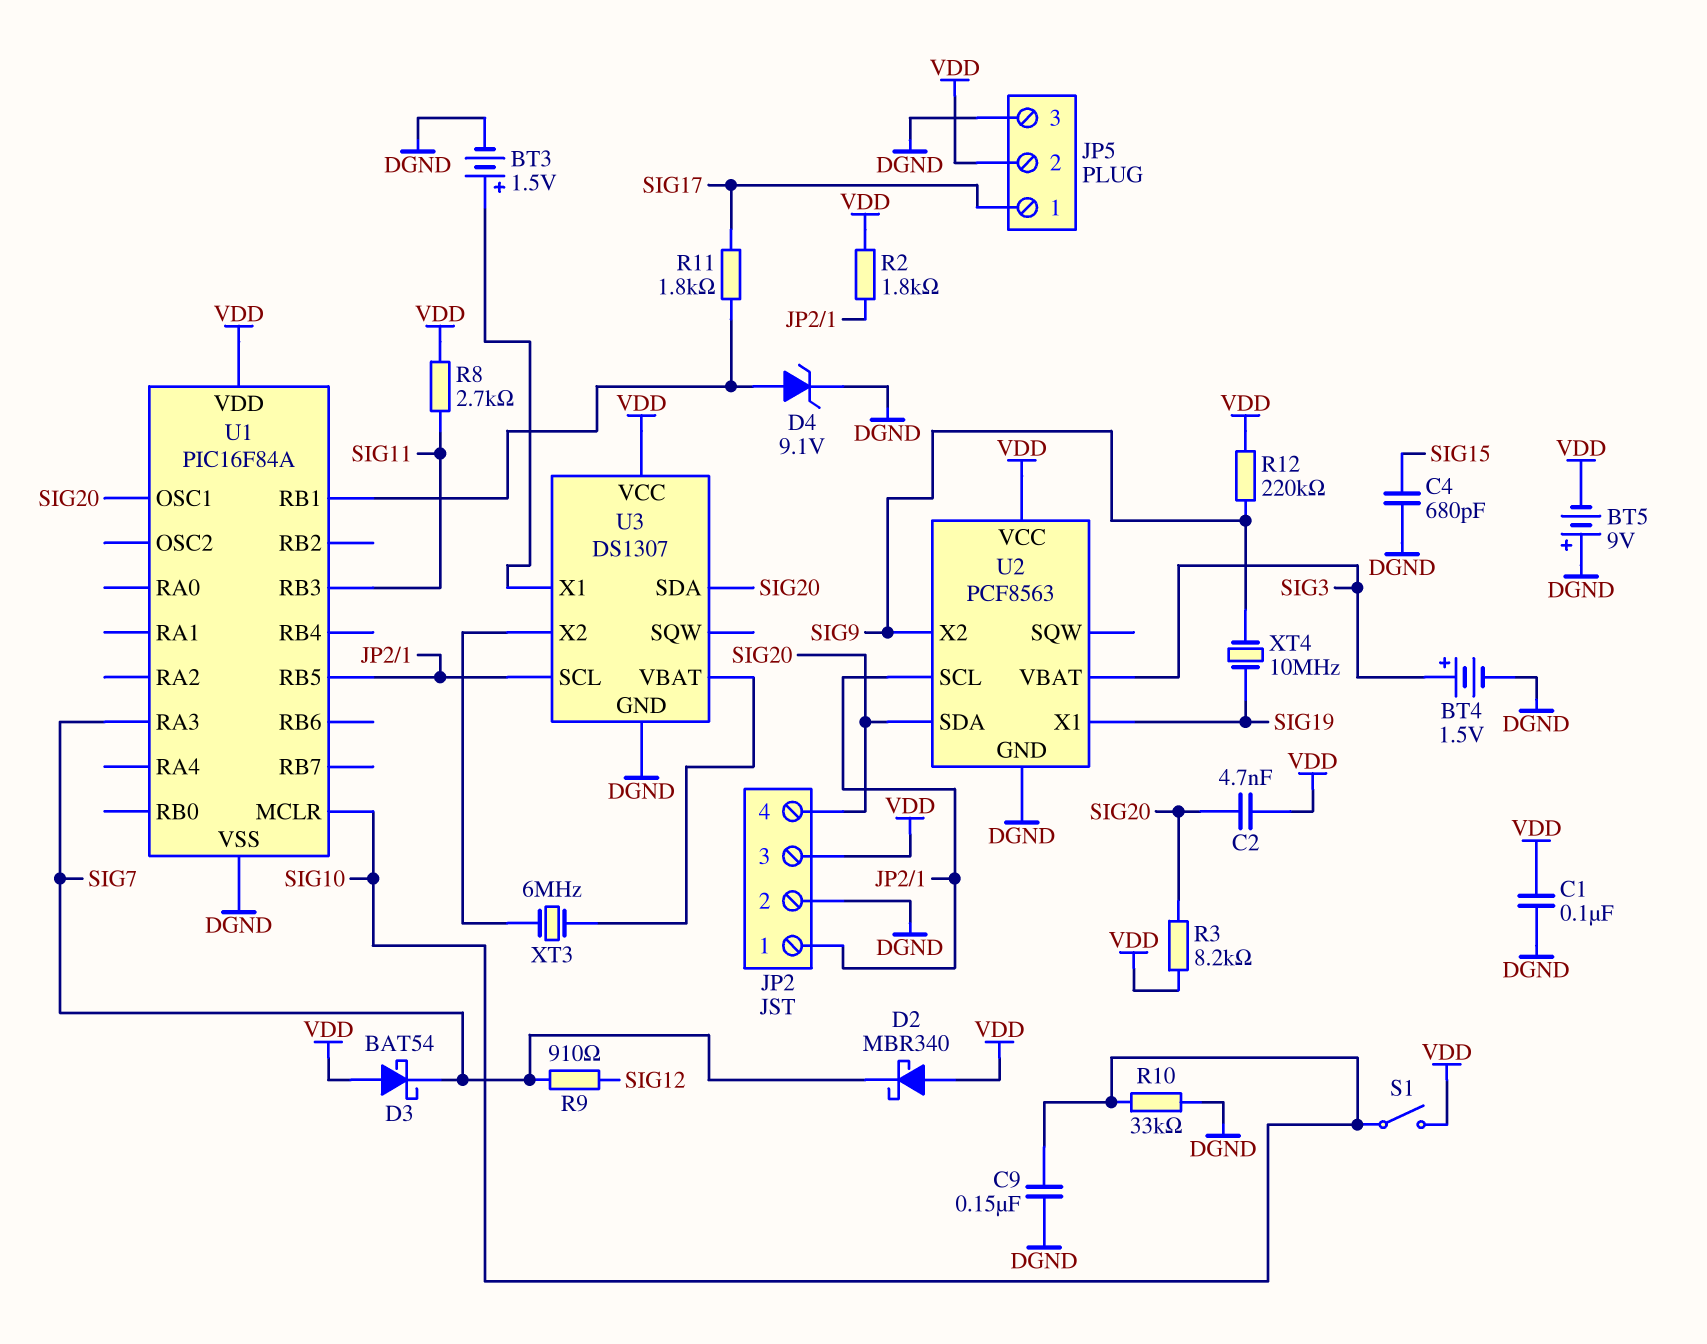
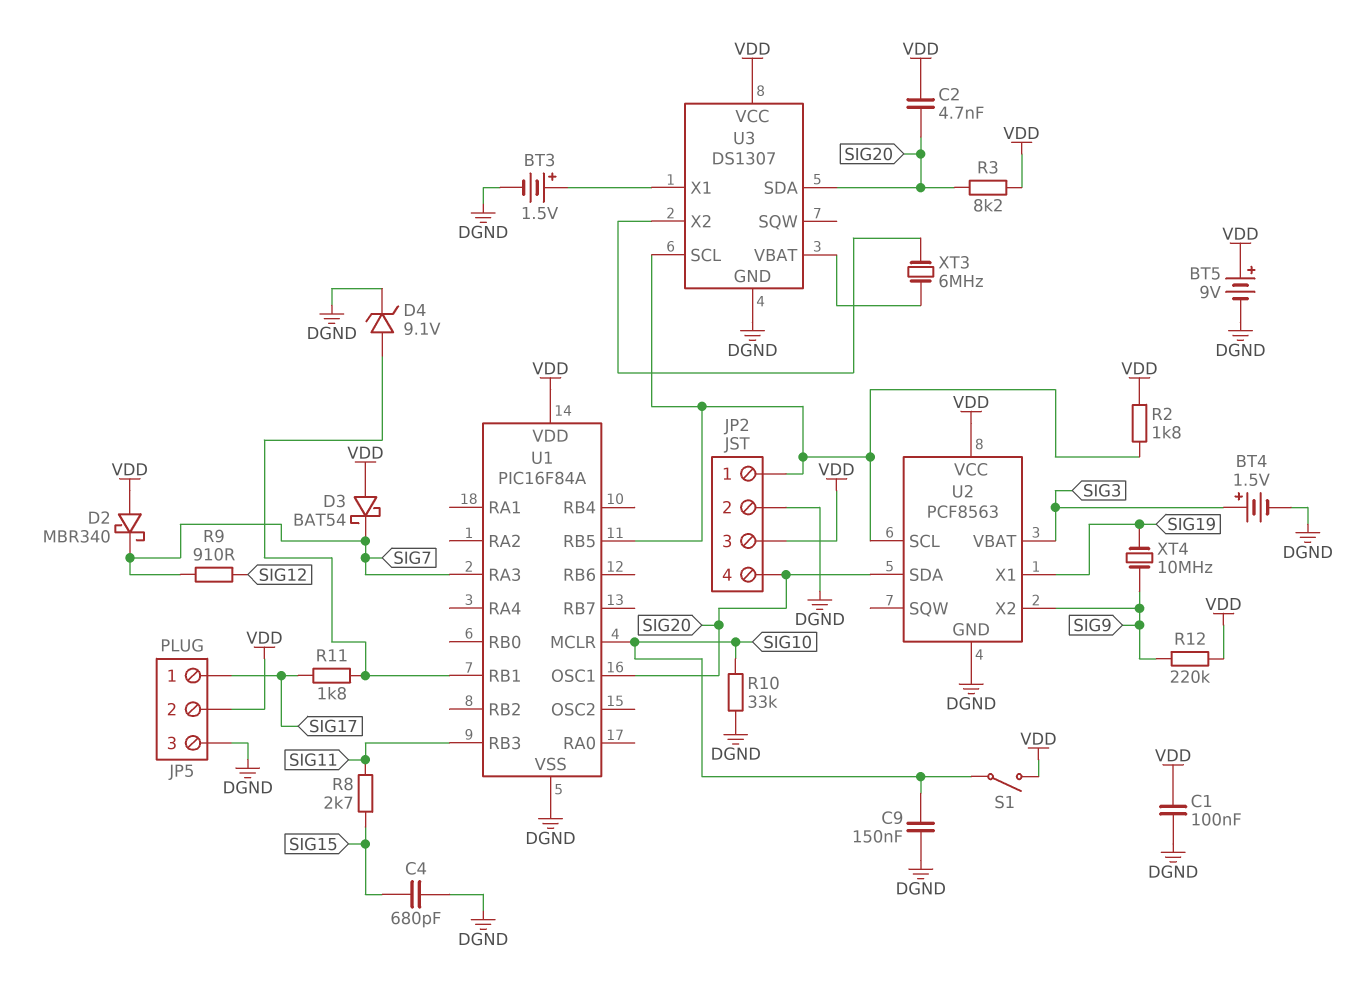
BT5: 9V (plus DGND, minus VDD) -> 9V (plus VDD, minus DGND)
R8: 2.7k (SIG11, VDD) -> 2.7k (SIG11, SIG15)

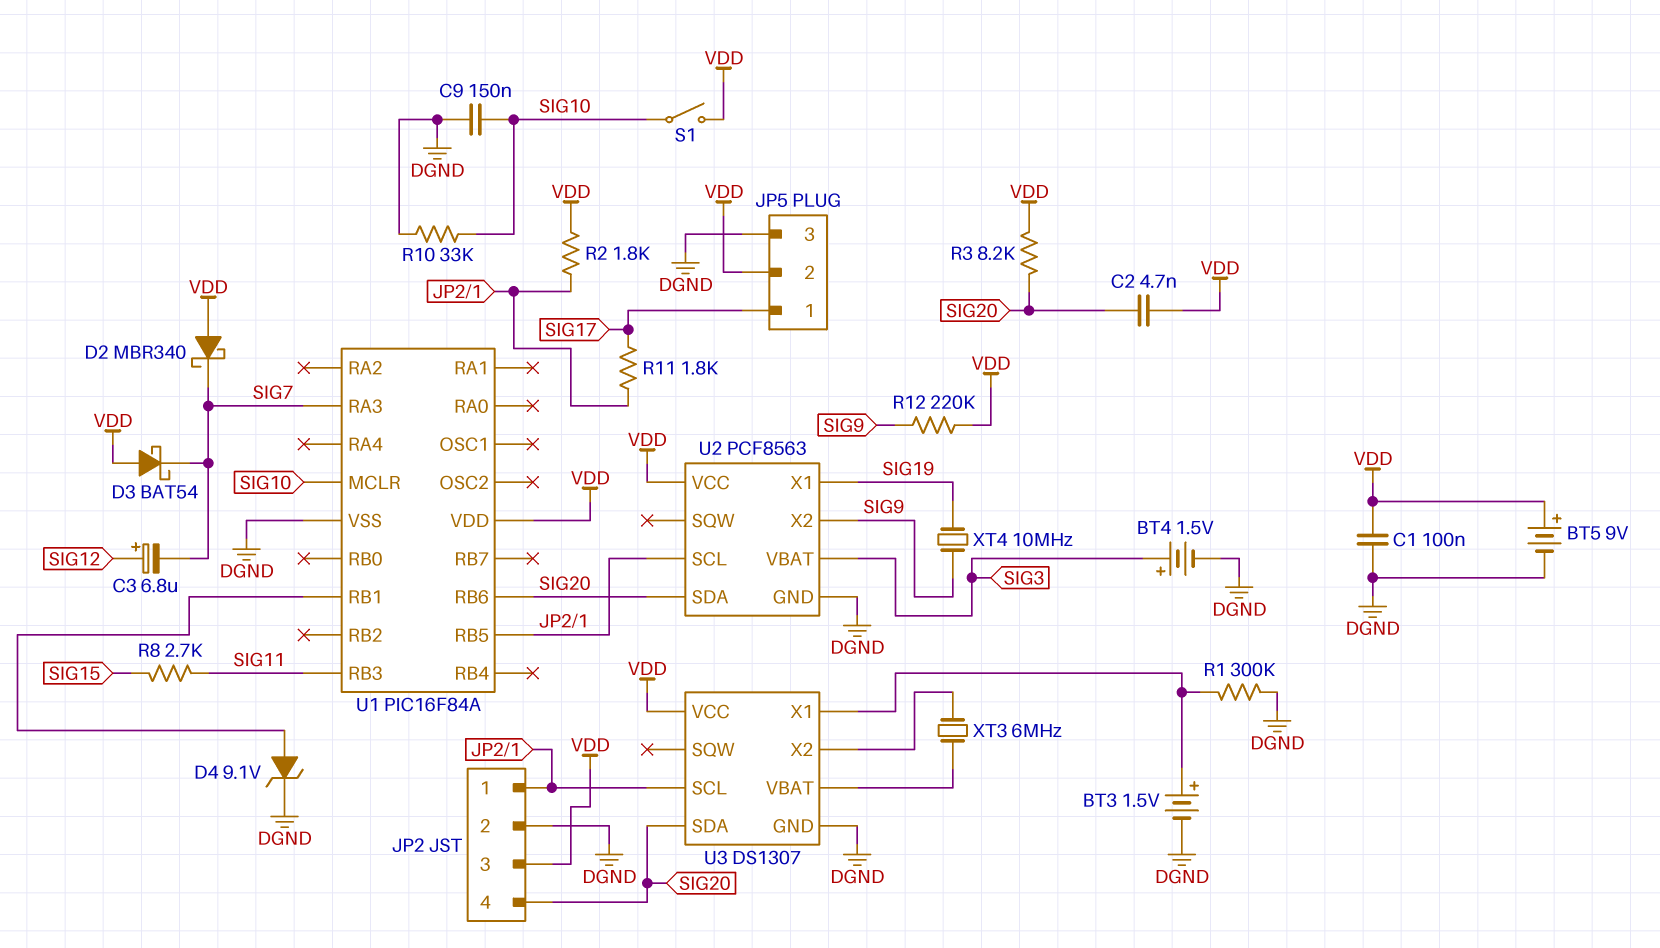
C3: none -> 6.8uF (plus SIG12, minus SIG7)
C4: 680pF (DGND, SIG15) -> none
R1: none -> 300k (DGND, U3/X1)
R9: 910 (SIG7, SIG12) -> none
R11: 1.8k (SIG17, U1/RB1) -> 1.8k (JP2/1, SIG17)
U1 pin OSC1: SIG20 -> none
U1 pin RB6: none -> SIG20

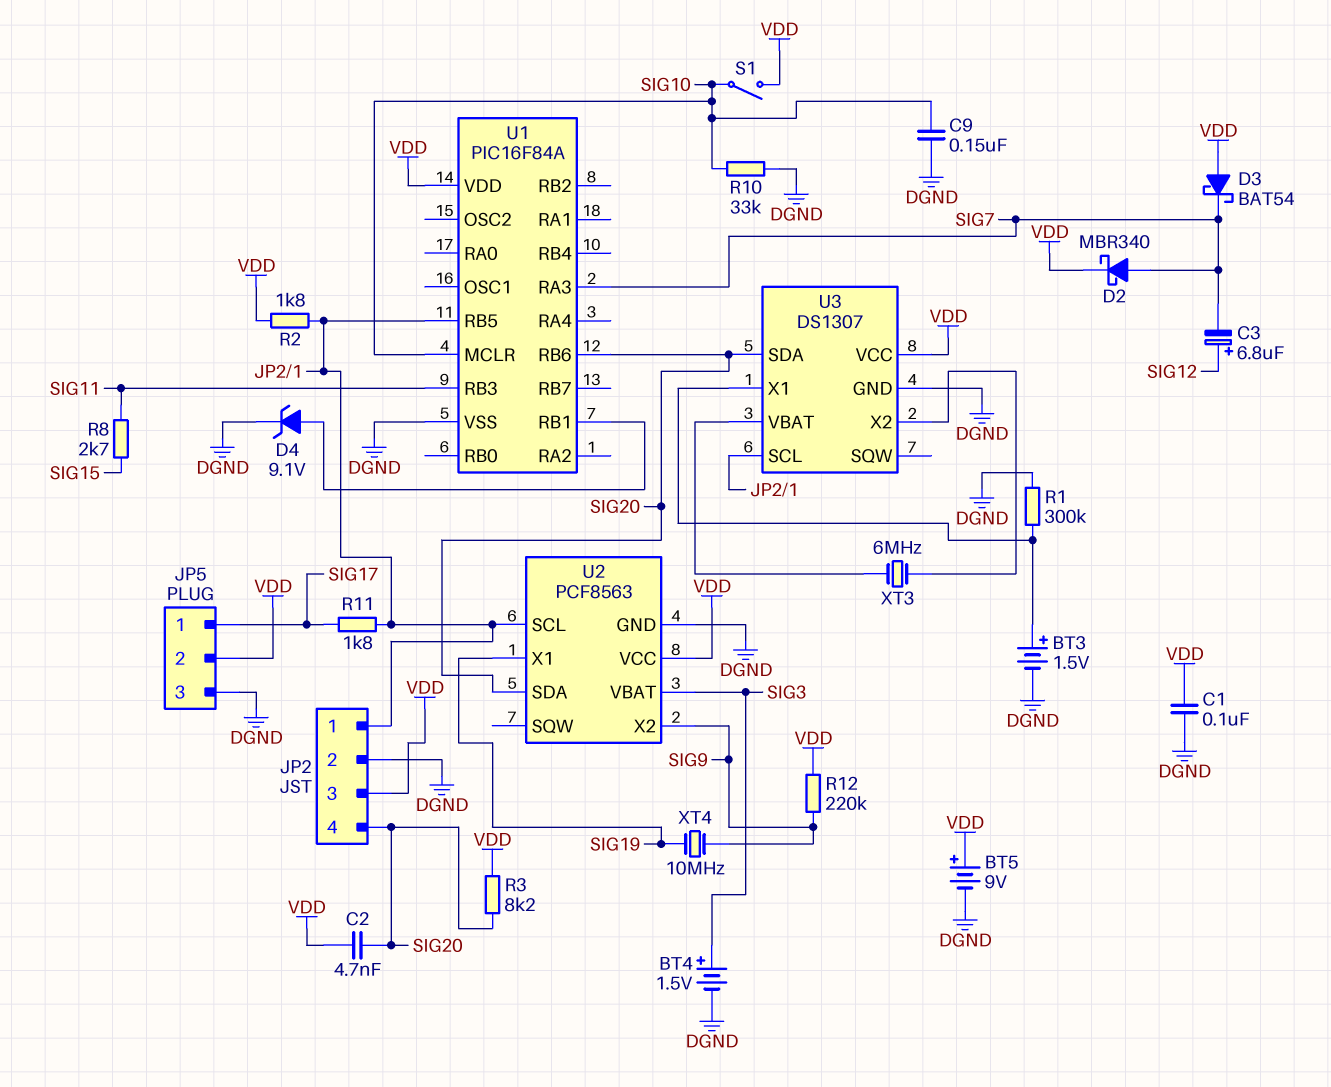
D2: schottky MBR340 (A VDD, K SIG7) -> schottky MBR340 (A SIG7, K VDD)

